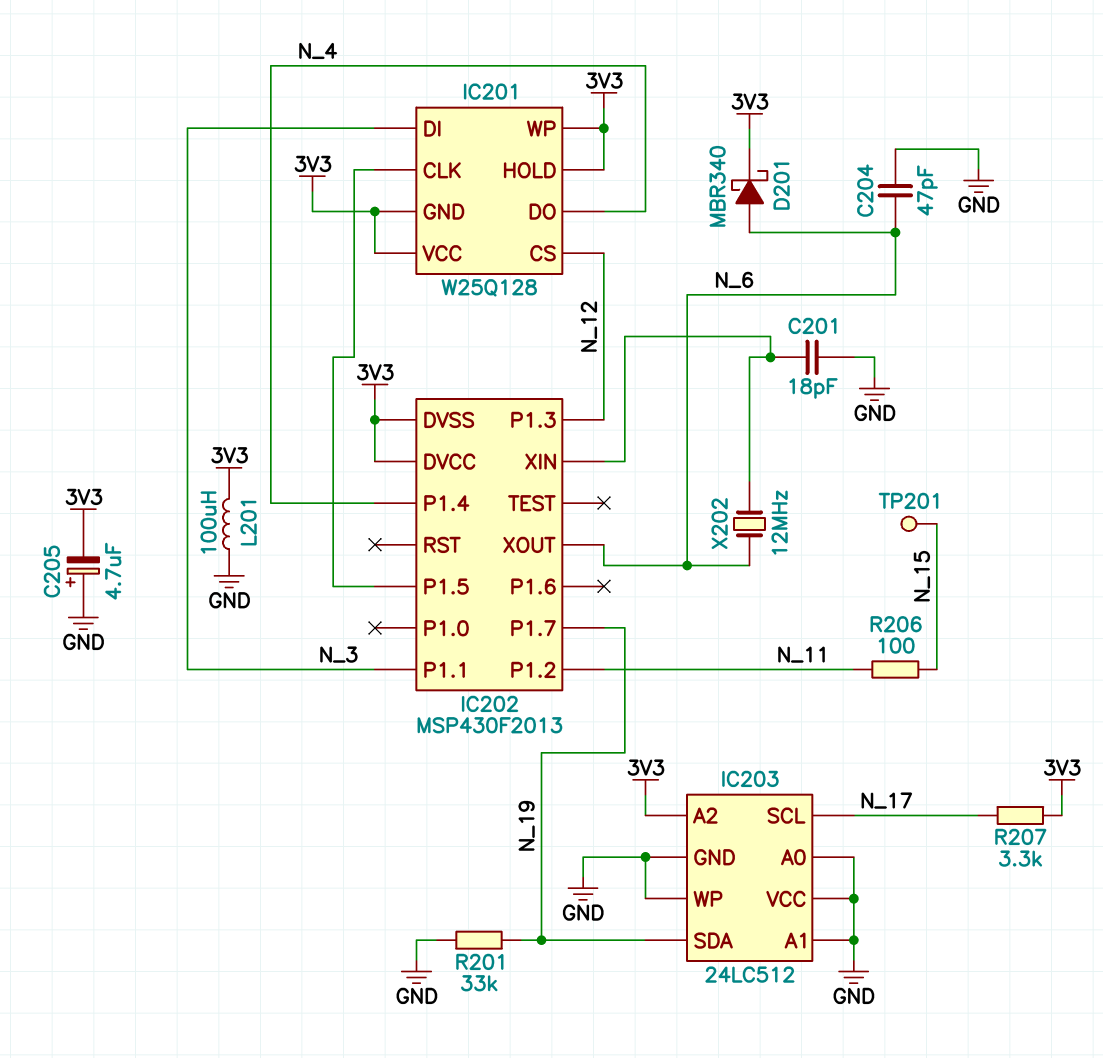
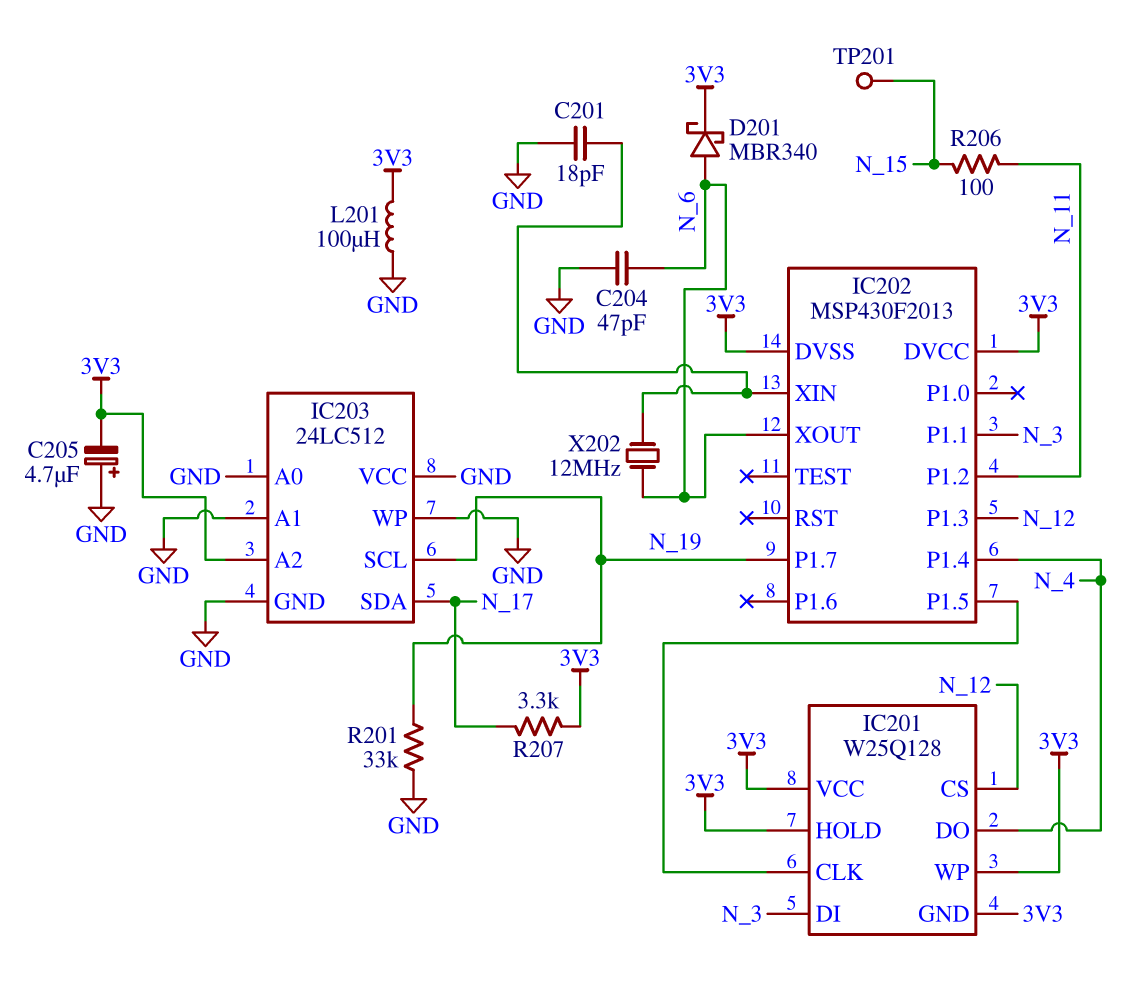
IC203 pin SCL: N_17 -> N_19
IC203 pin SDA: N_19 -> N_17

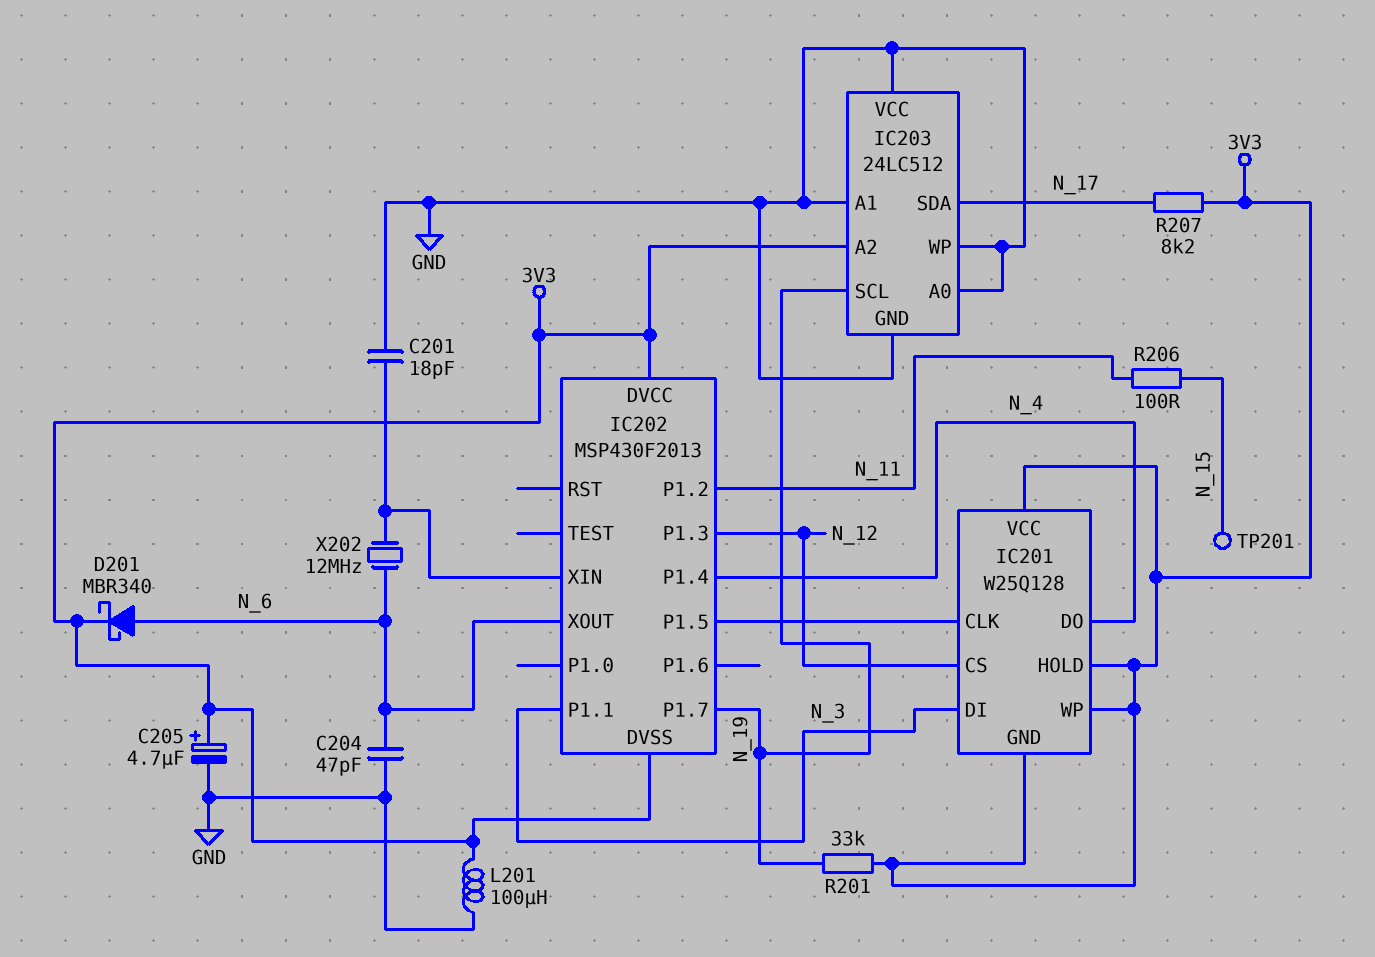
C205: 4.7uF (plus GND, minus 3V3) -> 4.7uF (plus 3V3, minus GND)
R201: 33k (GND, N_19) -> 33k (3V3, N_19)
R207: 3.3k (3V3, N_17) -> 8.2k (3V3, N_17)

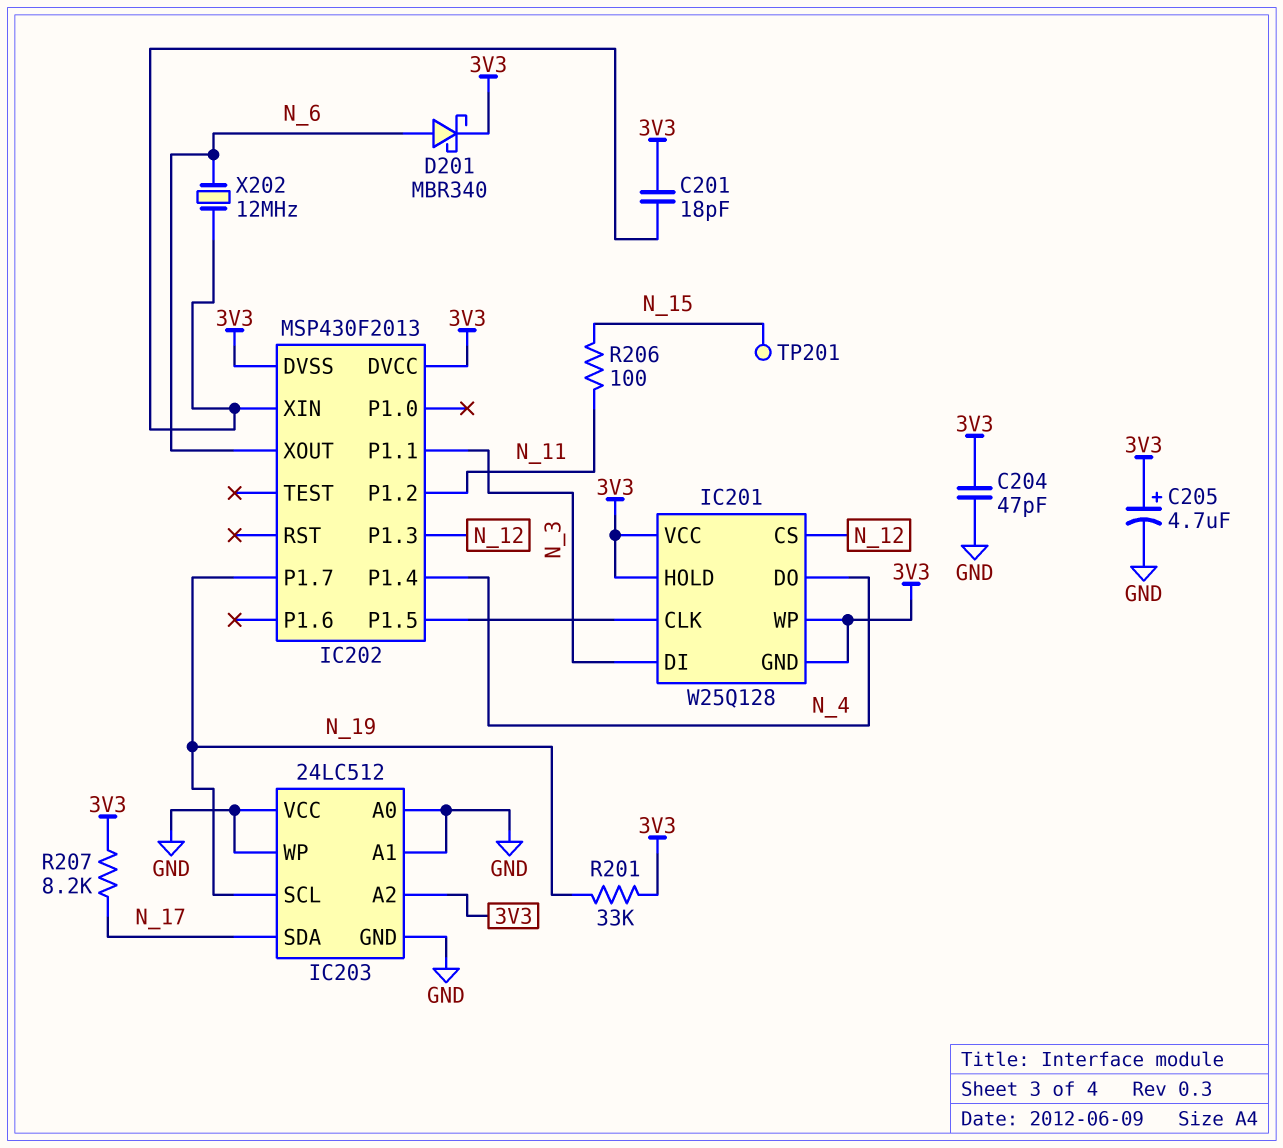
C201: 18pF (GND, IC202/XIN) -> 18pF (3V3, IC202/XIN)
C204: 47pF (GND, N_6) -> 47pF (3V3, GND)
L201: 100uH (3V3, GND) -> none

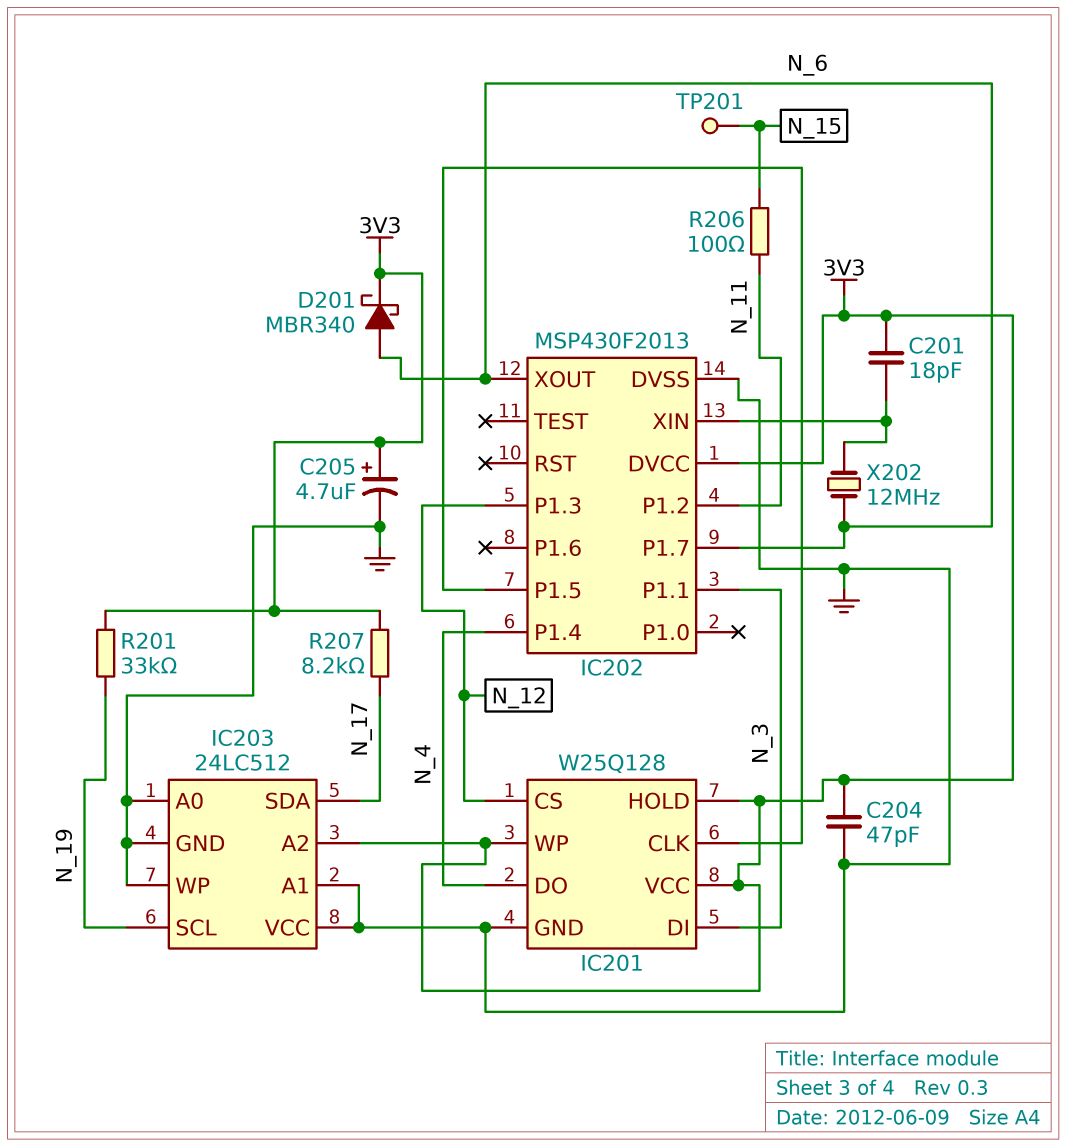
IC201 pin GND: 3V3 -> GND
IC202 pin DVSS: 3V3 -> GND
IC202 pin P1.7: N_19 -> N_6

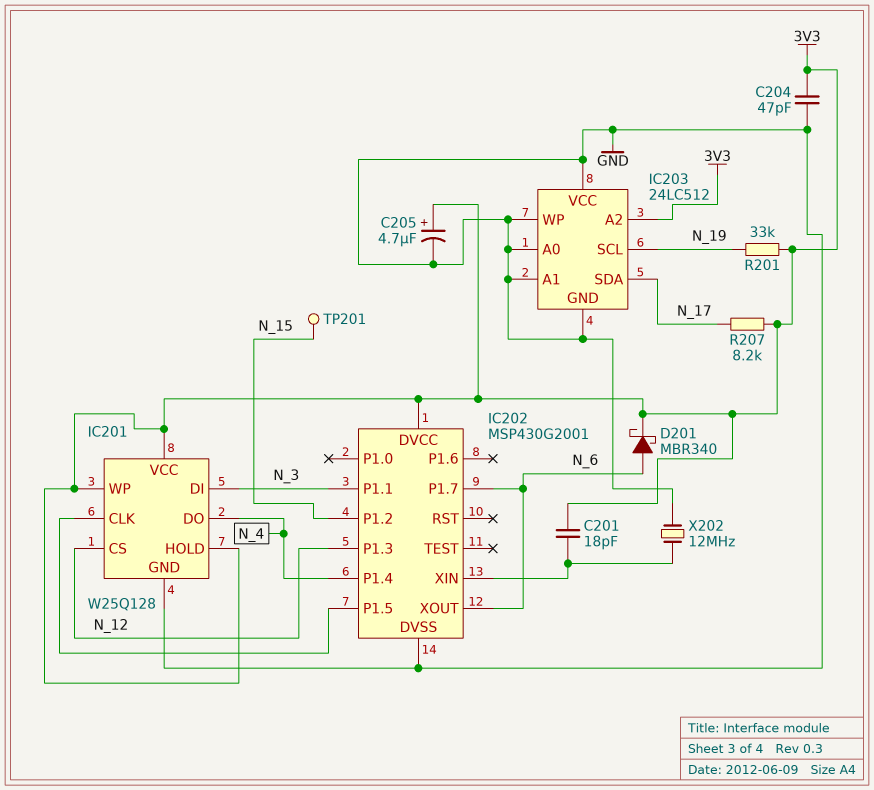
IC202: MSP430F2013 -> MSP430G2001
IC202 pin P1.2: N_11 -> N_15
R206: 100 (N_11, N_15) -> none
X202: 12MHz (IC202/XIN, N_6) -> 12MHz (GND, IC202/XIN)

